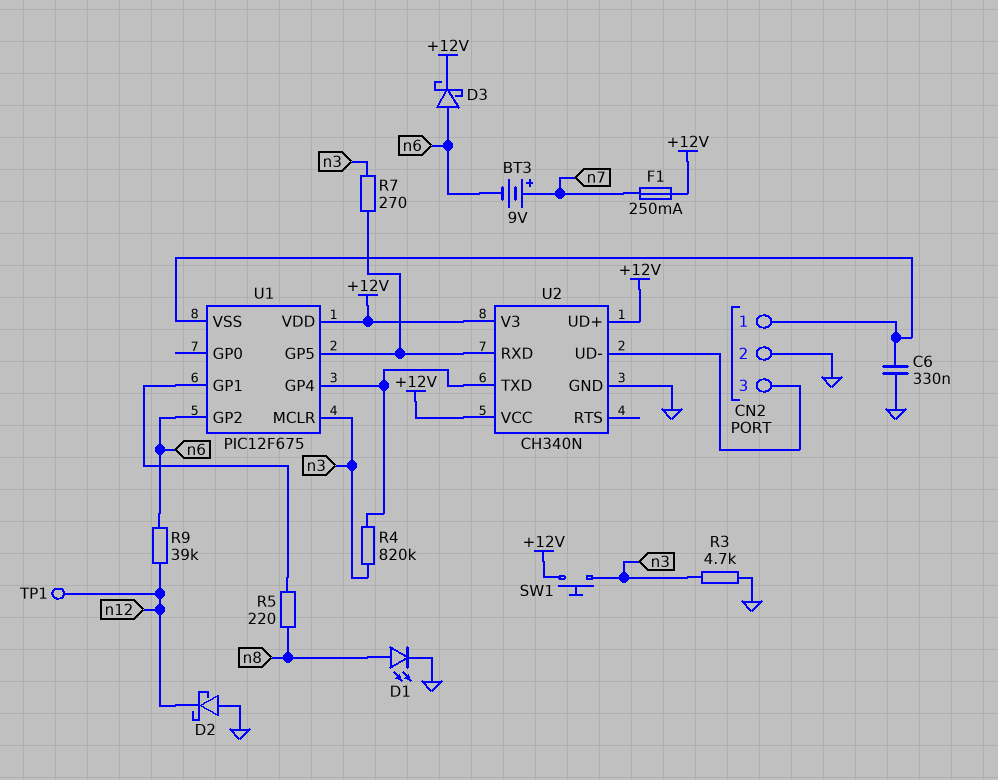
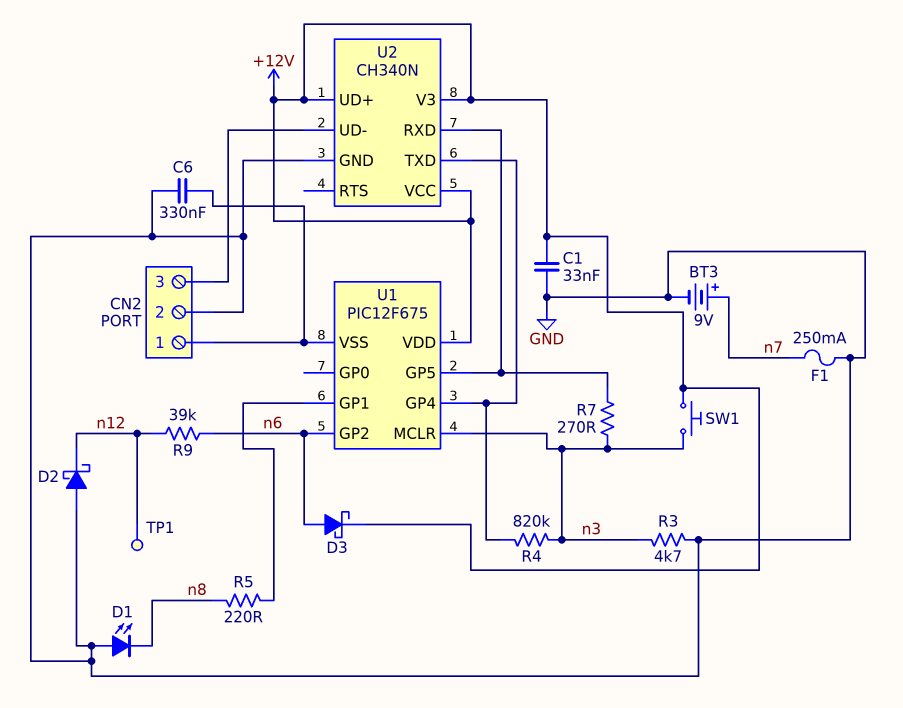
BT3: 9V (plus n7, minus n6) -> 9V (plus n7, minus GND)
C1: none -> 33nF (+12V, GND)
D1: LED (A n8, K GND) -> LED (A GND, K n8)
F1: 250mA (+12V, n7) -> 250mA (GND, n7)

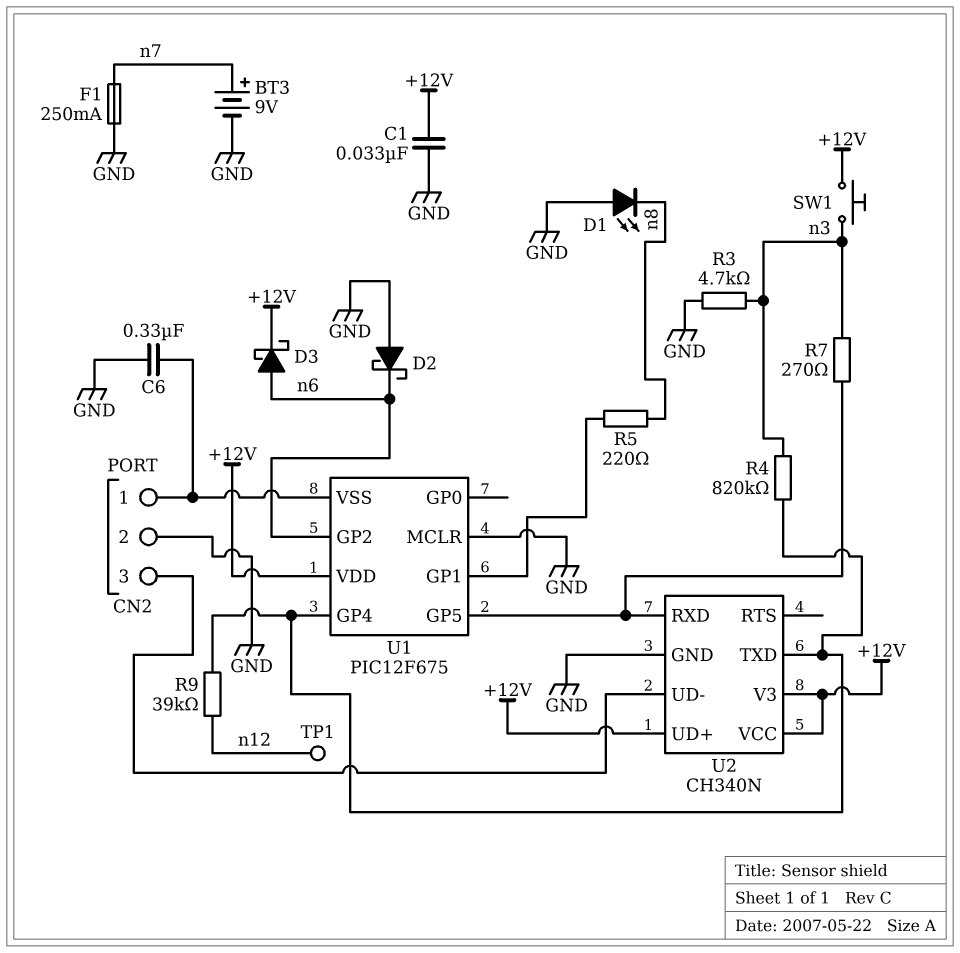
D2: schottky (A GND, K n12) -> schottky (A GND, K n6)
R9: 39k (n6, n12) -> 39k (U1/GP4, n12)
U1 pin MCLR: n3 -> GND

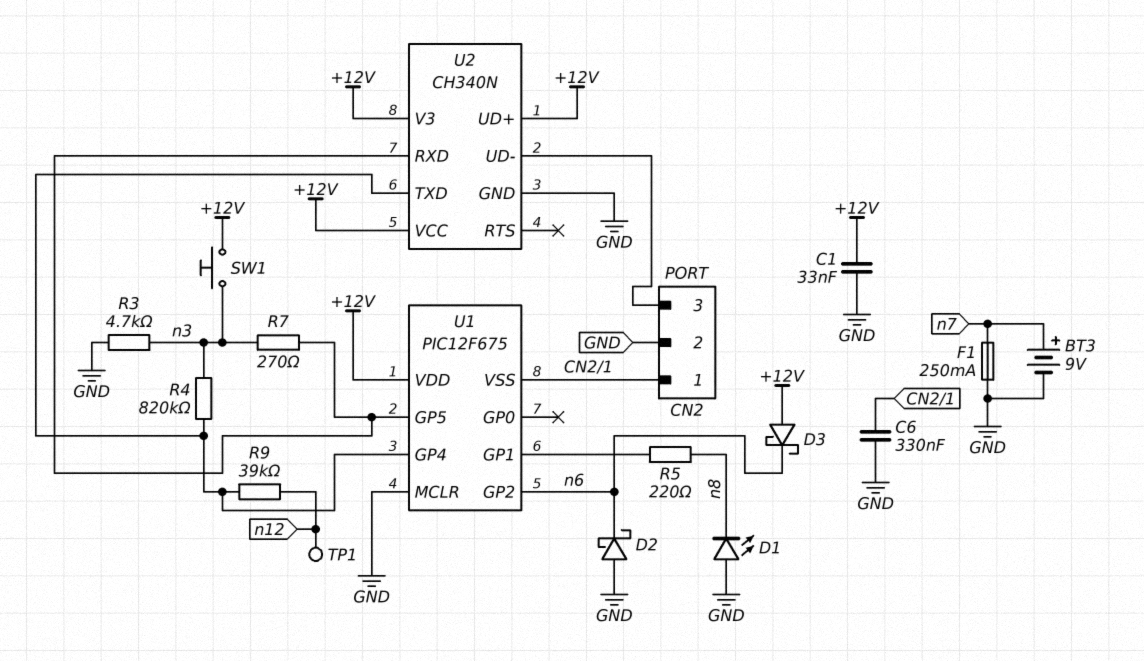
D3: schottky (A n6, K +12V) -> schottky (A +12V, K n6)

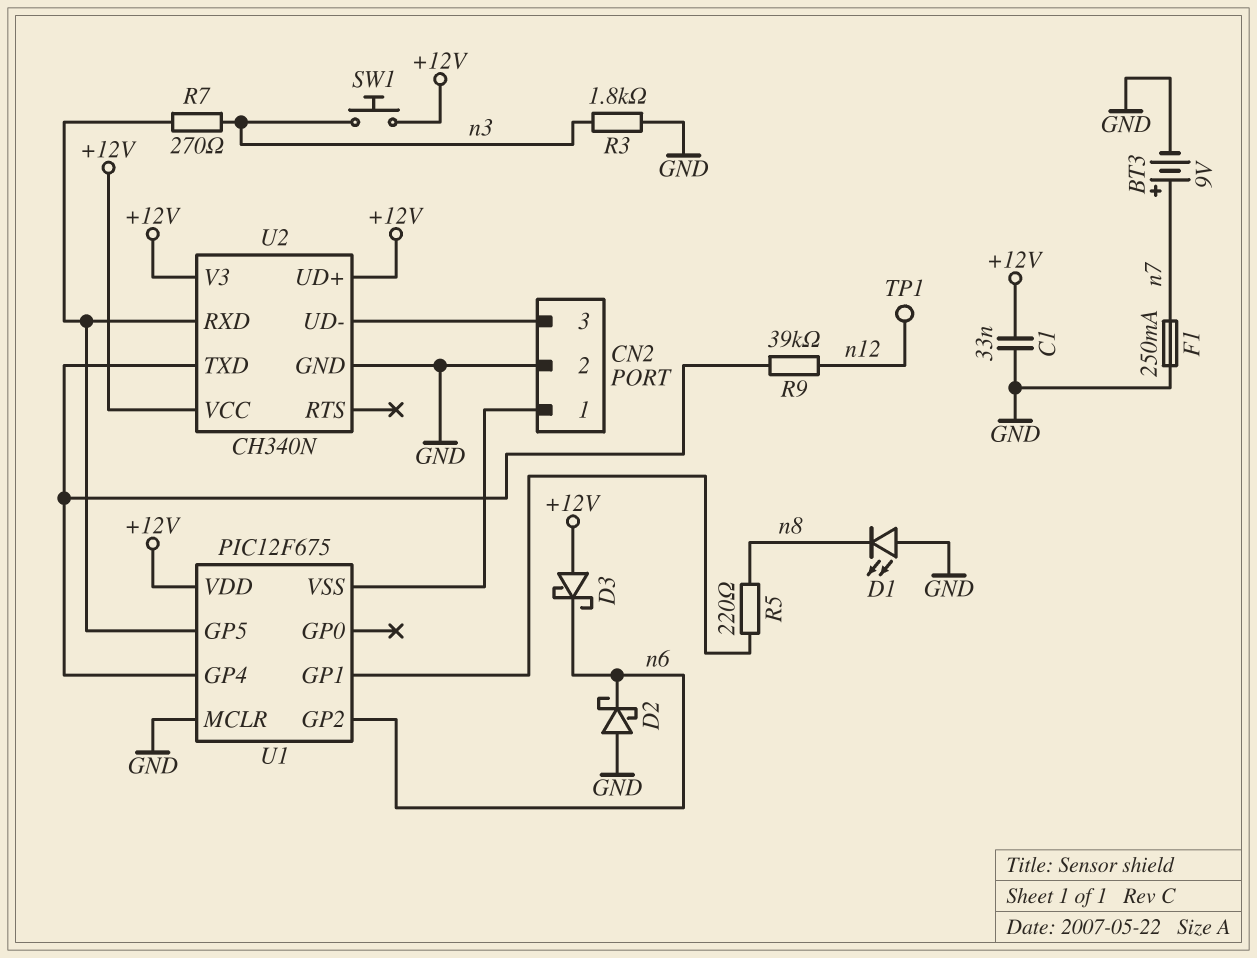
C6: 330nF (CN2/1, GND) -> none
R3: 4.7k (GND, n3) -> 1.8k (GND, n3)
R4: 820k (U1/GP4, n3) -> none

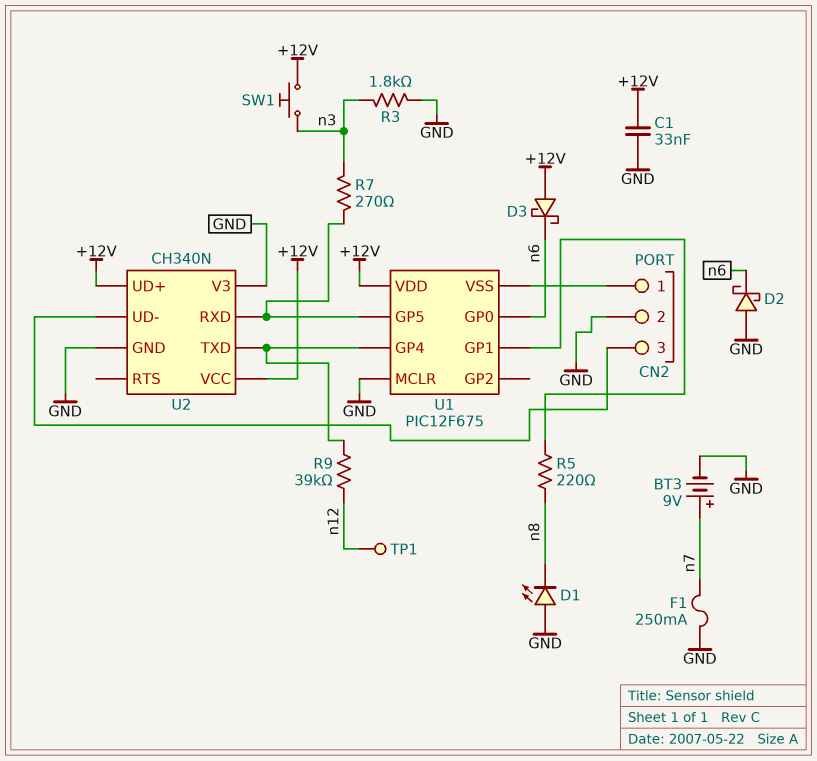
U1 pin GP0: none -> n6
U1 pin GP2: n6 -> none
U2 pin V3: +12V -> GND

